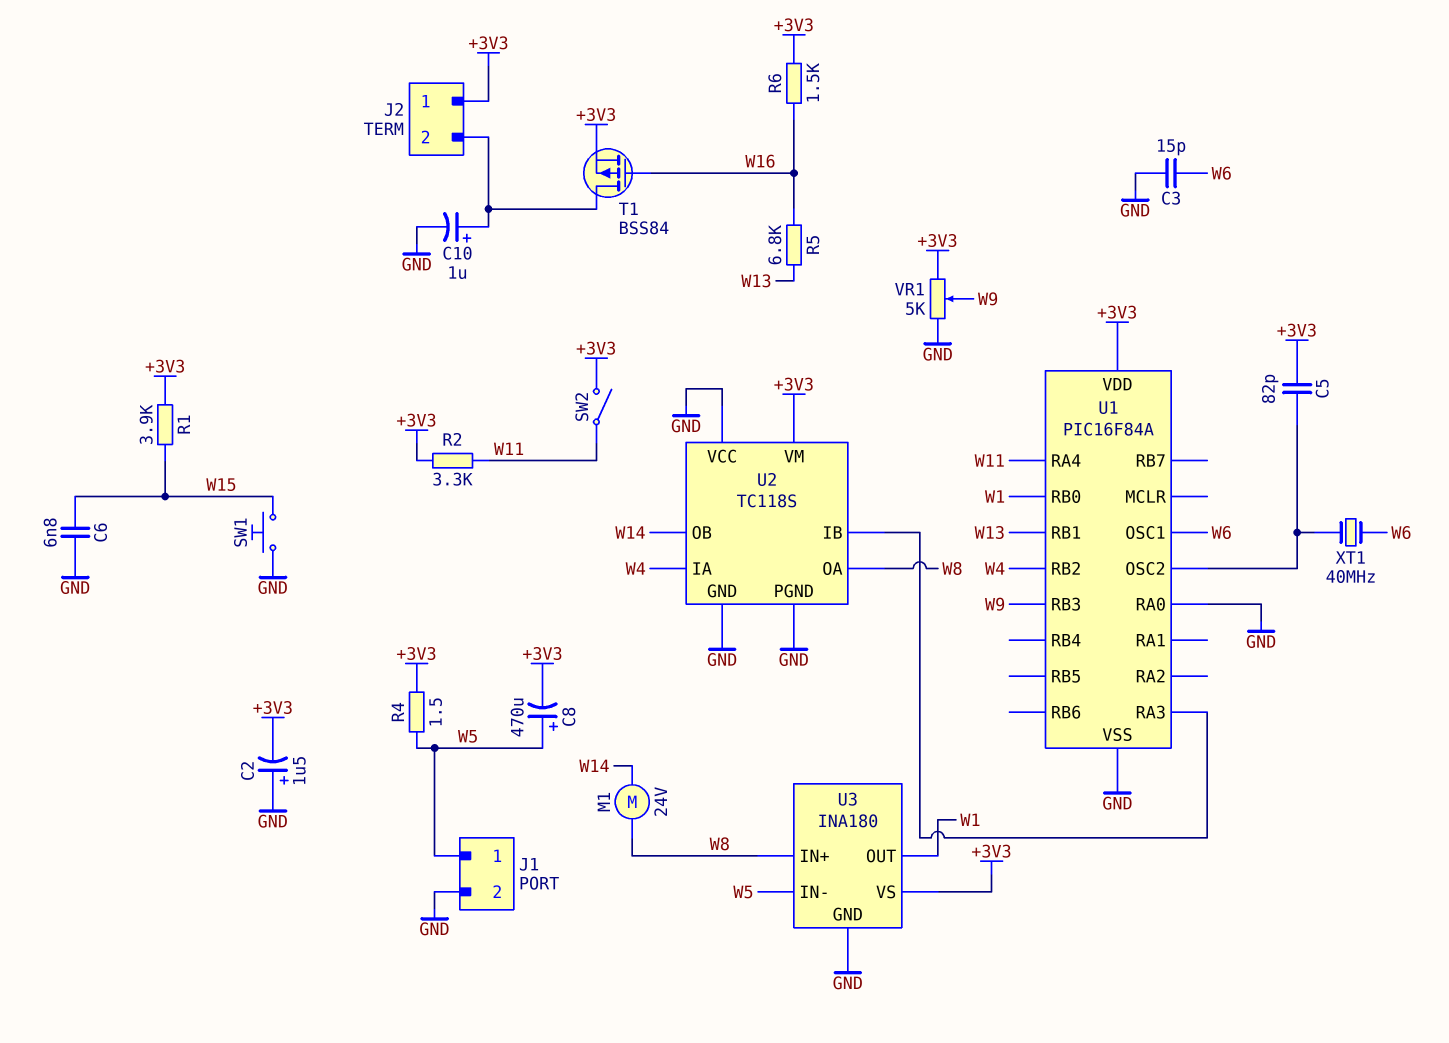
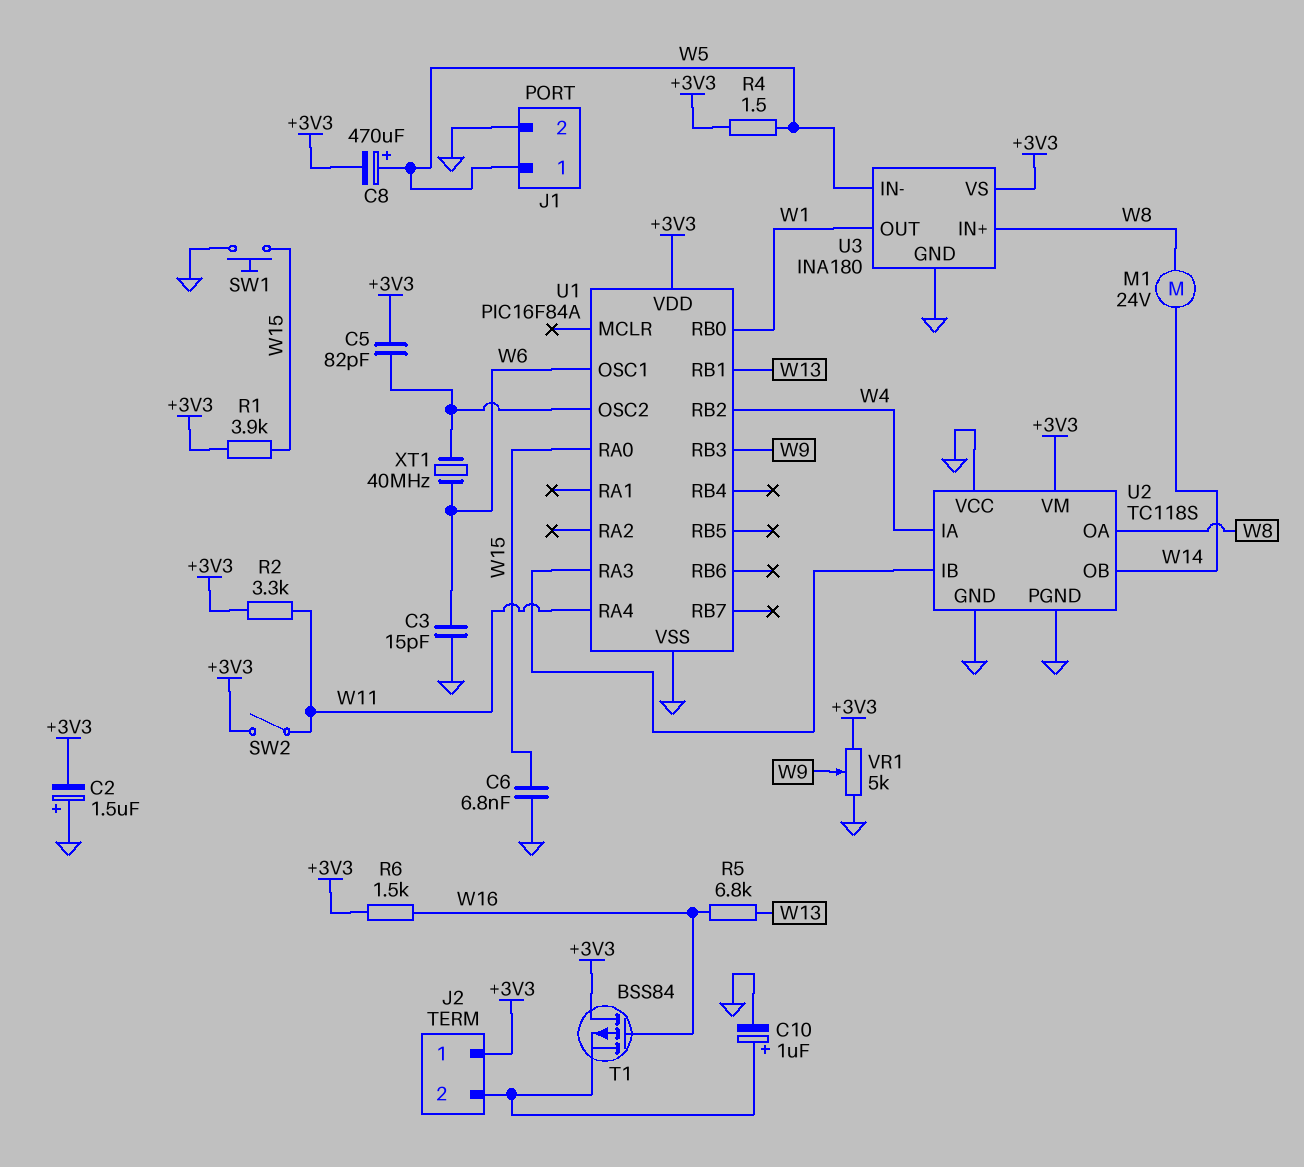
T1: PMOS BSS84 (G W16, D J2/2, S +3V3) -> PMOS BSS84 (G W16, D +3V3, S J2/2)
U1 pin RA0: GND -> W15

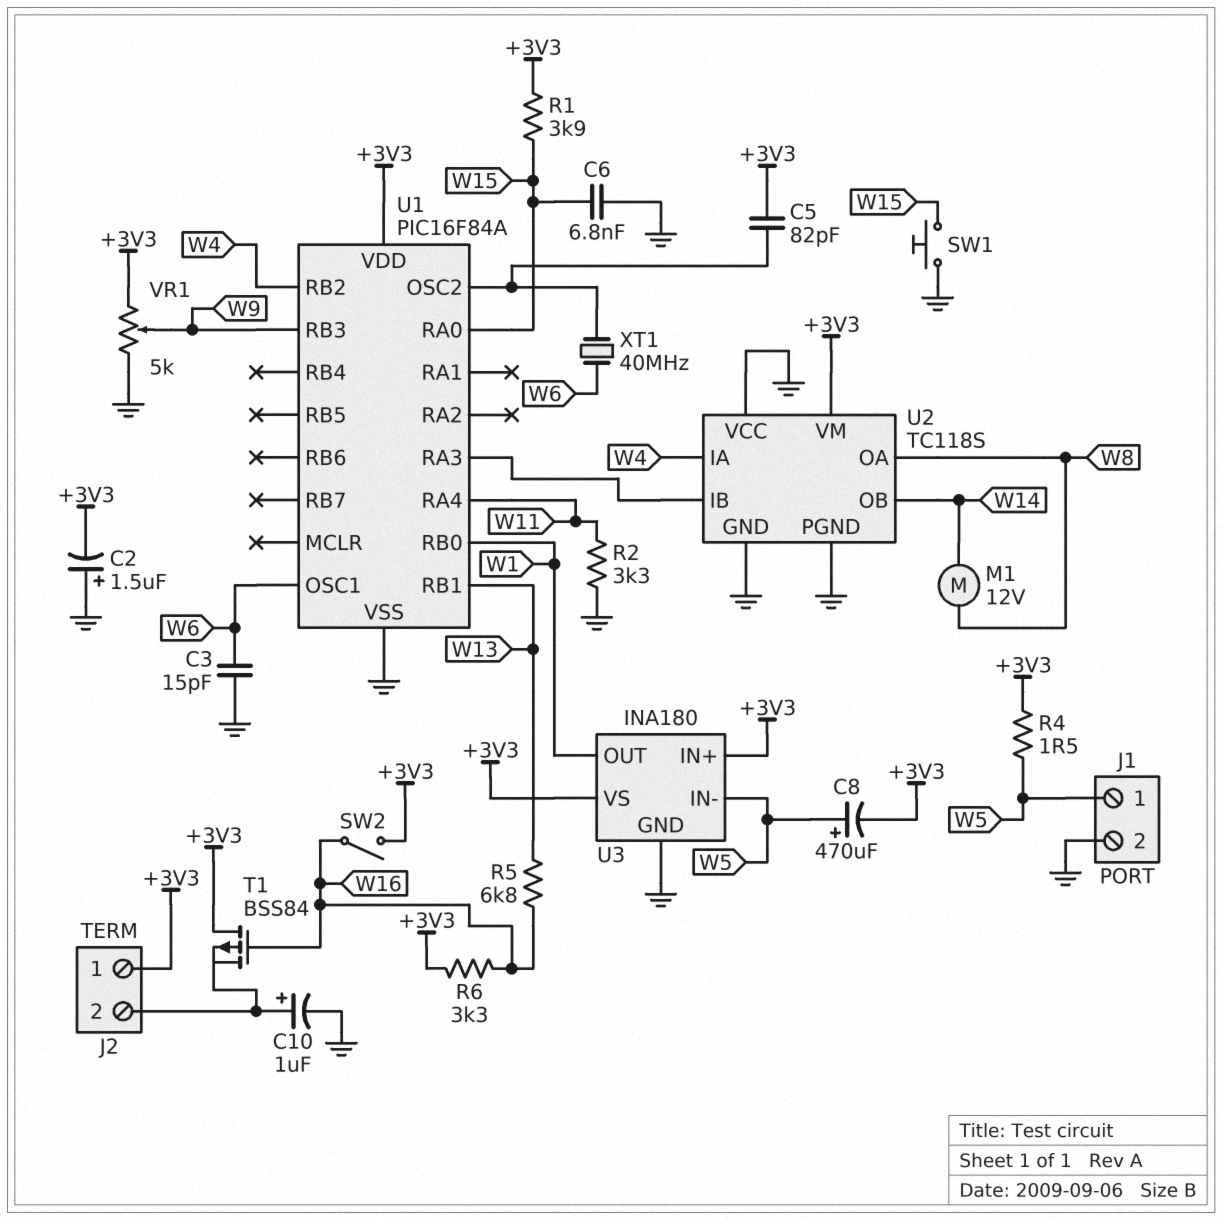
M1: motor 24V (W8, W14) -> motor 12V (W8, W14)
R2: 3.3k (+3V3, W11) -> 3.3k (GND, W11)
R6: 1.5k (+3V3, W16) -> 3.3k (+3V3, W16)
SW2: switch (+3V3, W11) -> switch (+3V3, W16)
U3 pin IN+: W8 -> +3V3

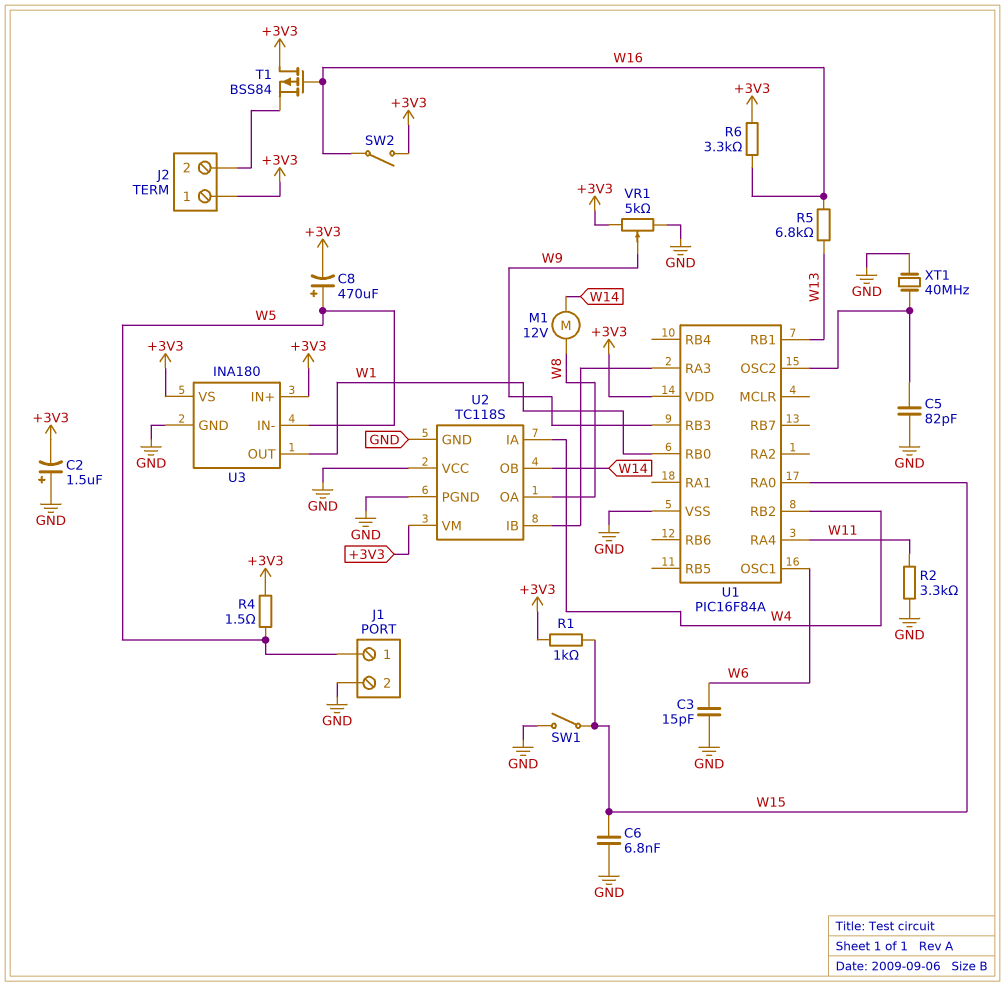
C5: 82pF (+3V3, U1/OSC2) -> 82pF (GND, U1/OSC2)
C10: 1uF (plus J2/2, minus GND) -> none
R1: 3.9k (+3V3, W15) -> 1k (+3V3, W15)
SW1: button (GND, W15) -> switch (GND, W15)
XT1: 40MHz (U1/OSC2, W6) -> 40MHz (GND, U1/OSC2)

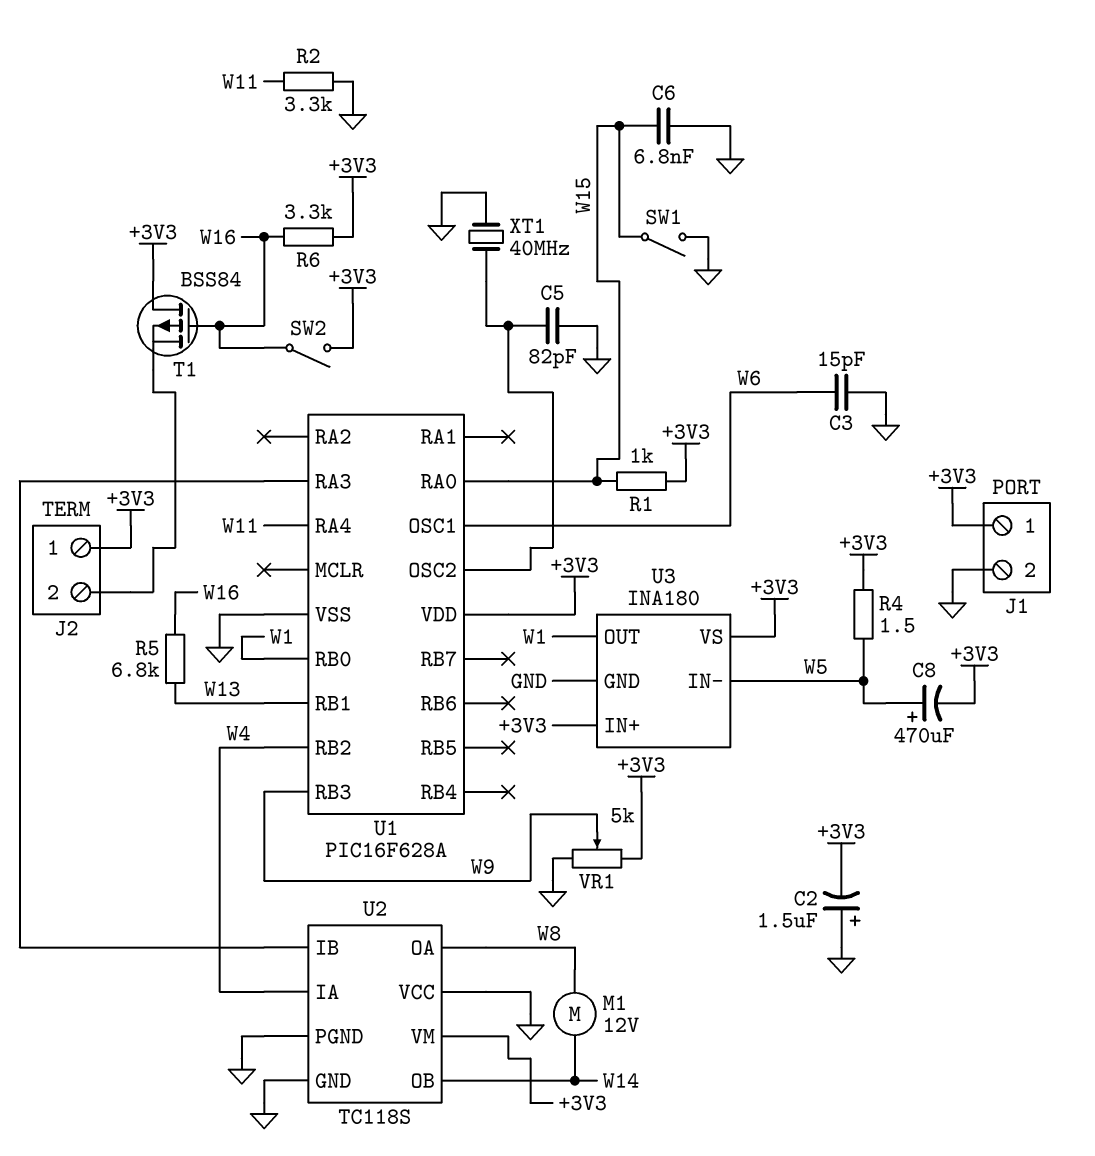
J1 pin 1: W5 -> +3V3
U1: PIC16F84A -> PIC16F628A

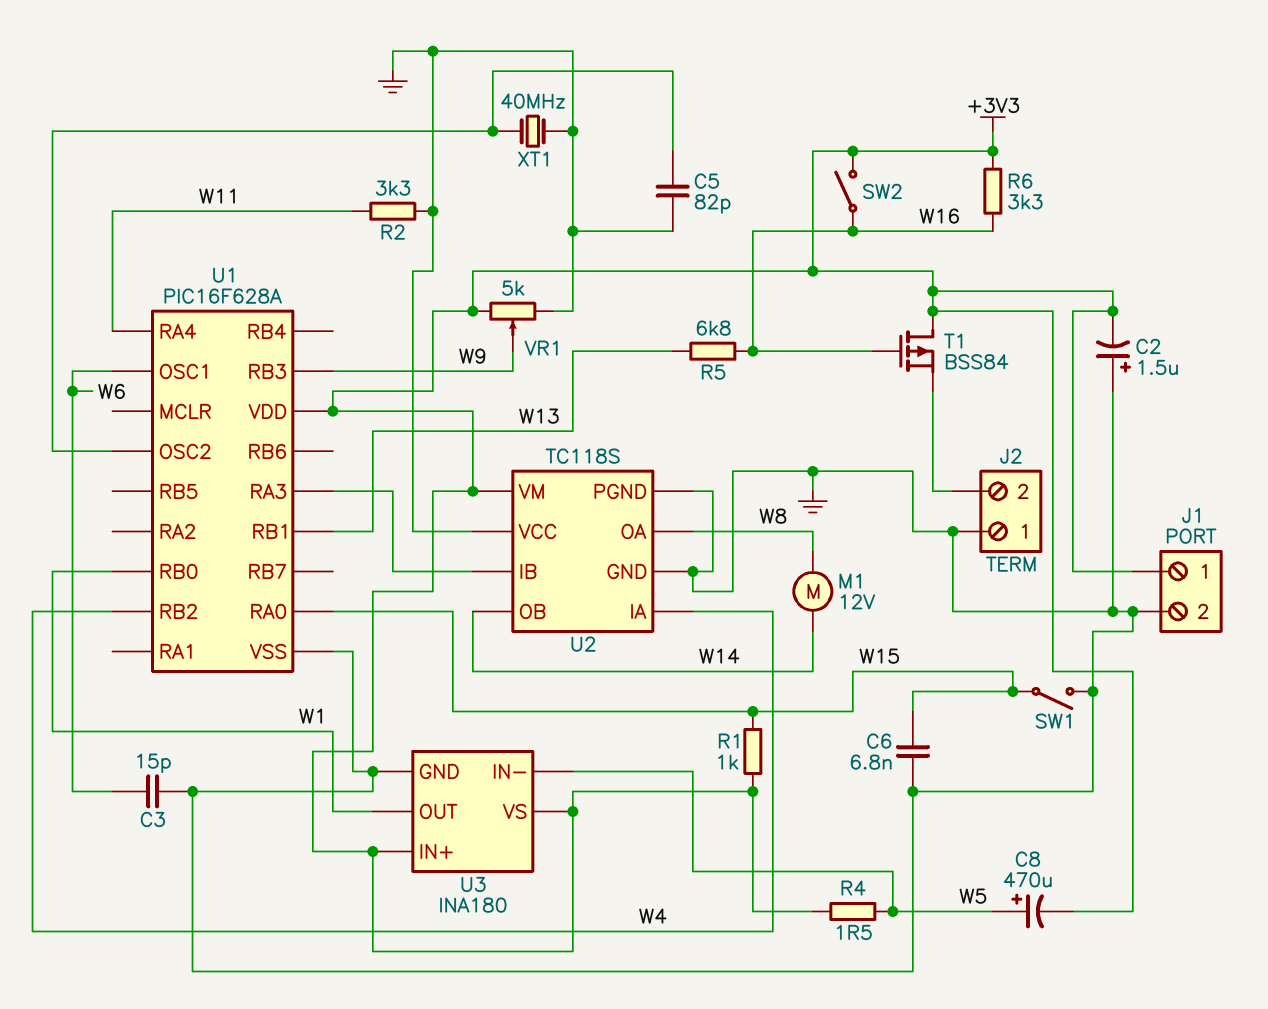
J2 pin 1: +3V3 -> GND

